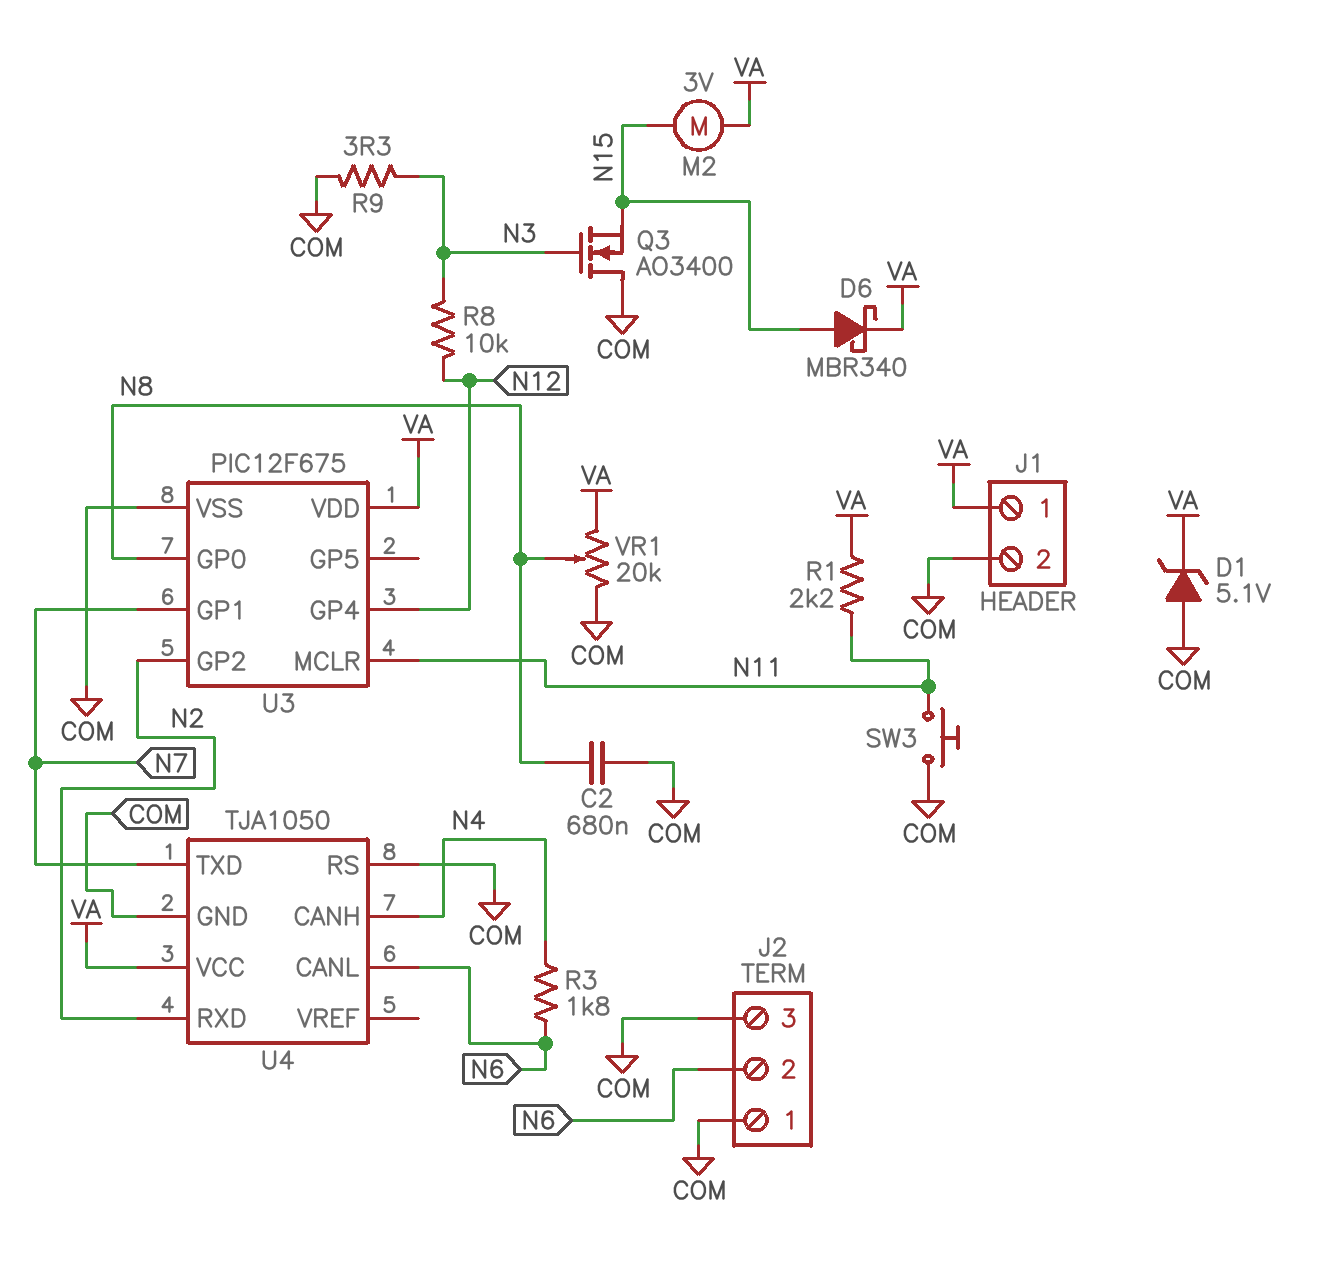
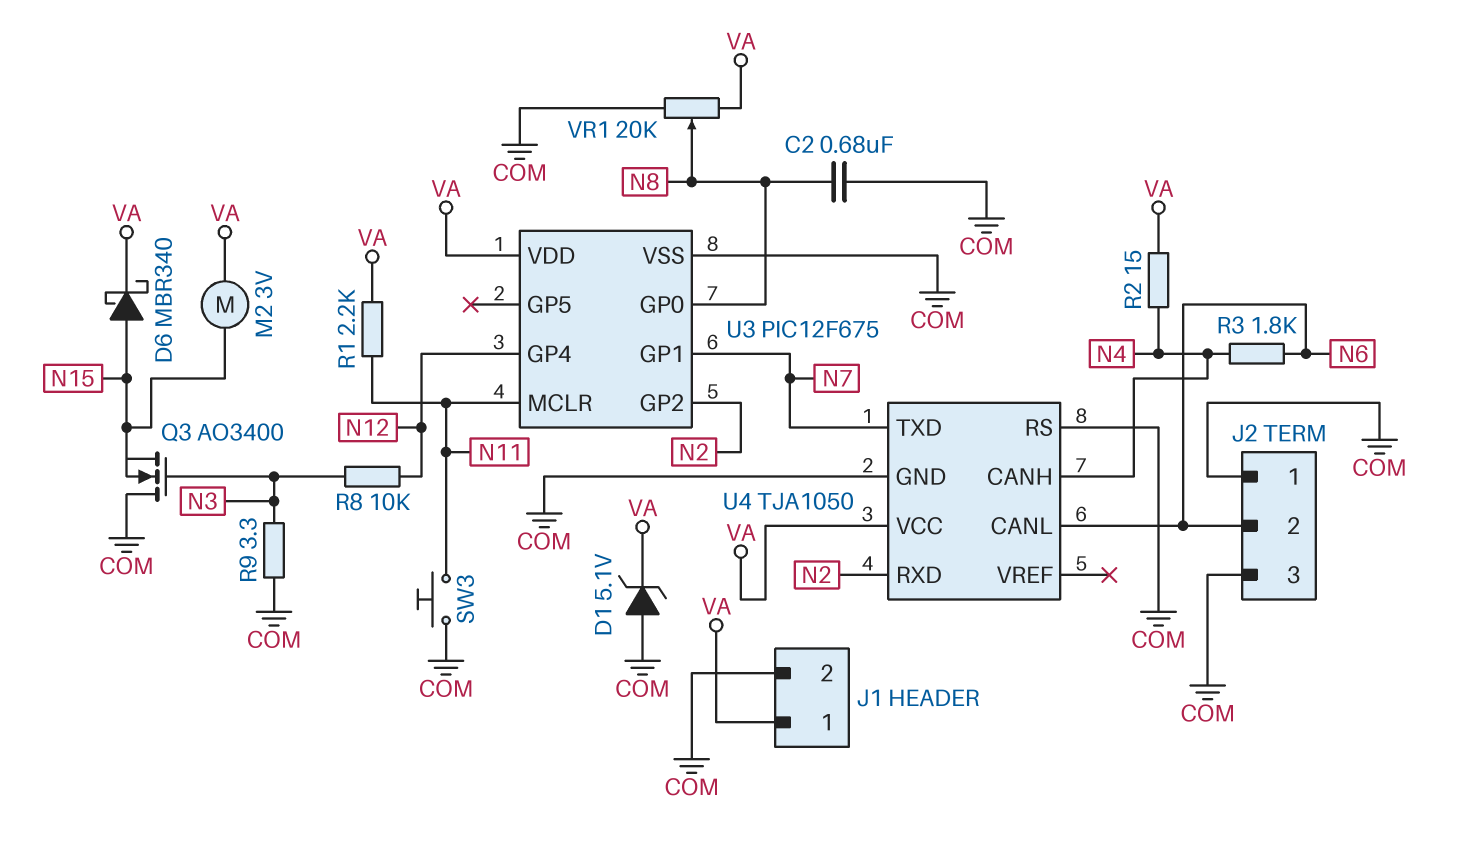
R2: none -> 15 (N4, VA)

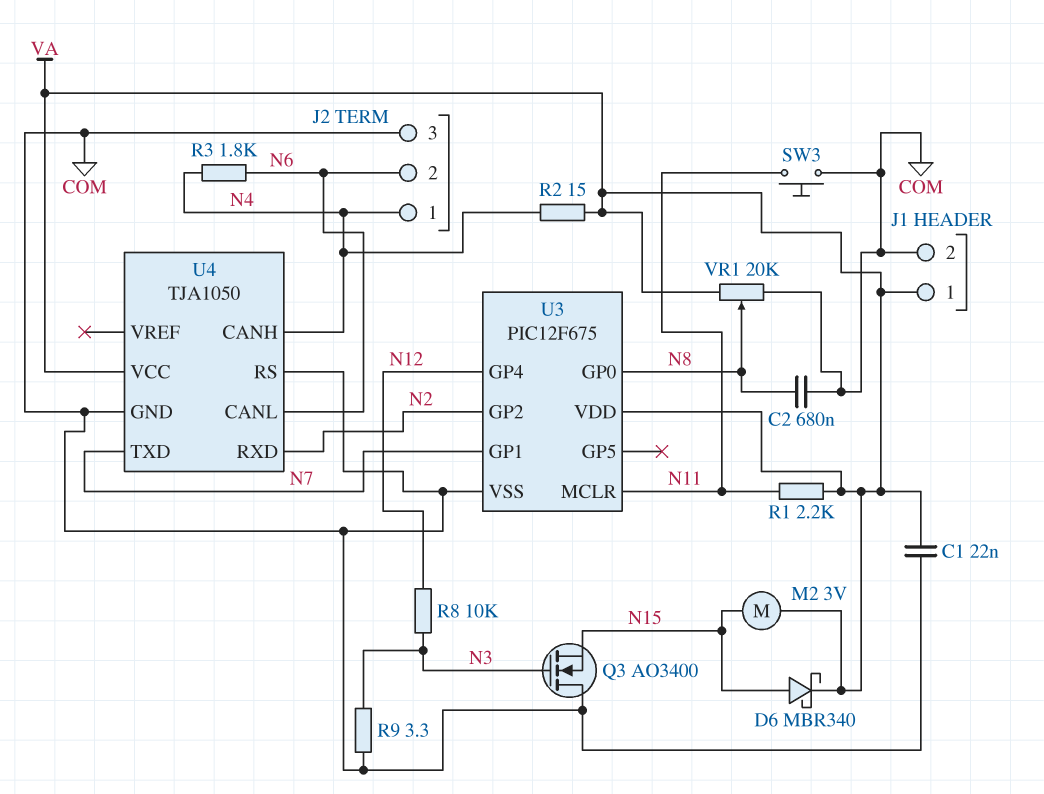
C1: none -> 22nF (COM, VA)
D1: zener 5.1V (A COM, K VA) -> none
J2 pin 1: COM -> N4

